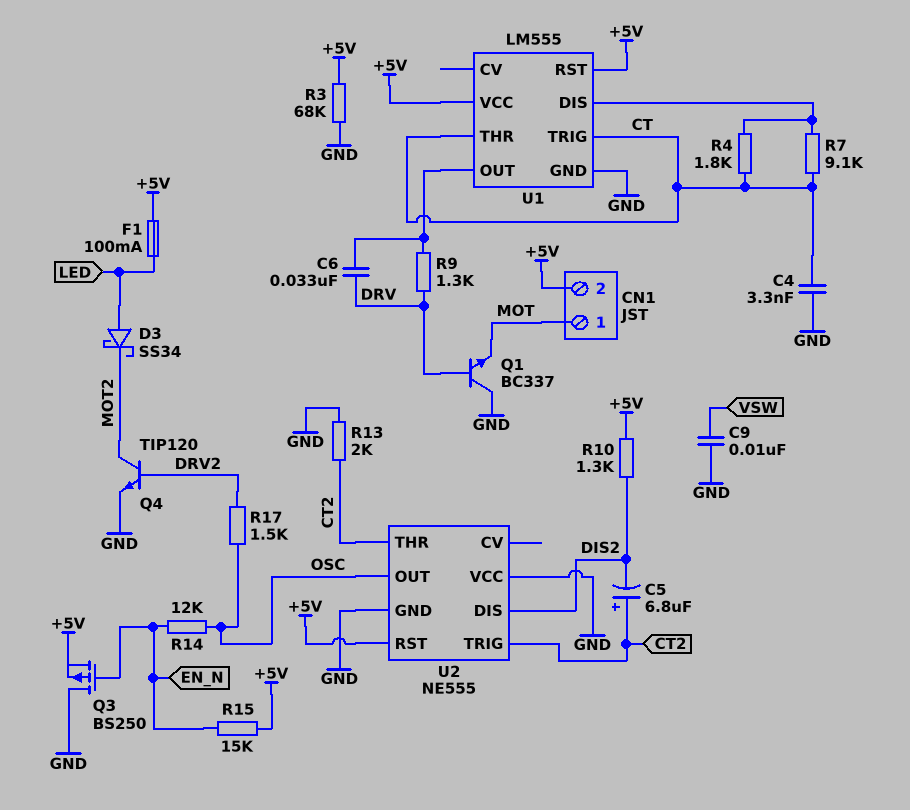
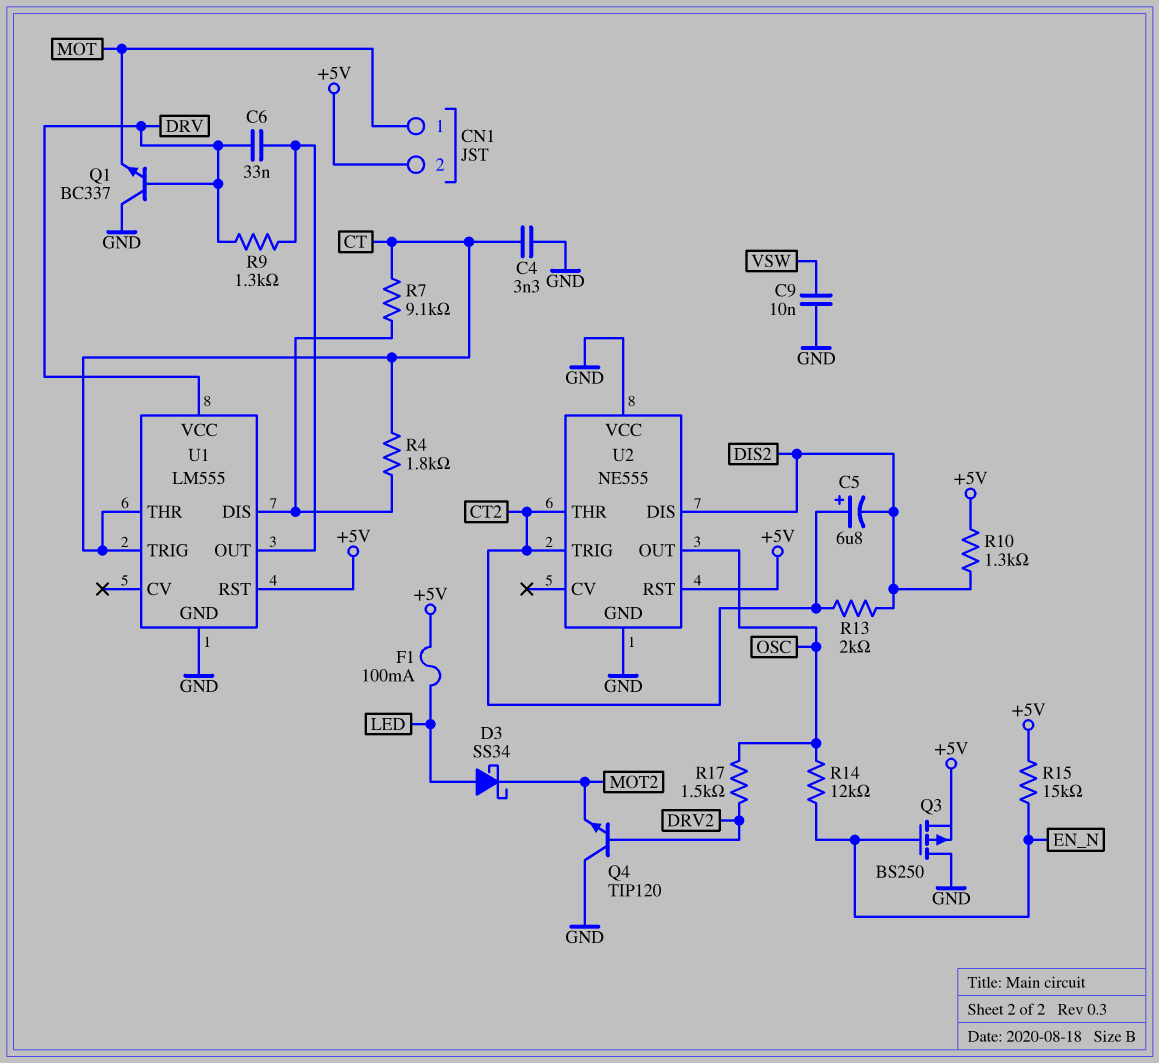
Q4: NPN TIP120 (B DRV2, C MOT2, E GND) -> NPN TIP120 (B DRV2, C GND, E MOT2)
R3: 68k (+5V, GND) -> none
R13: 2k (CT2, GND) -> 2k (CT2, DIS2)
U1 pin VCC: +5V -> DRV

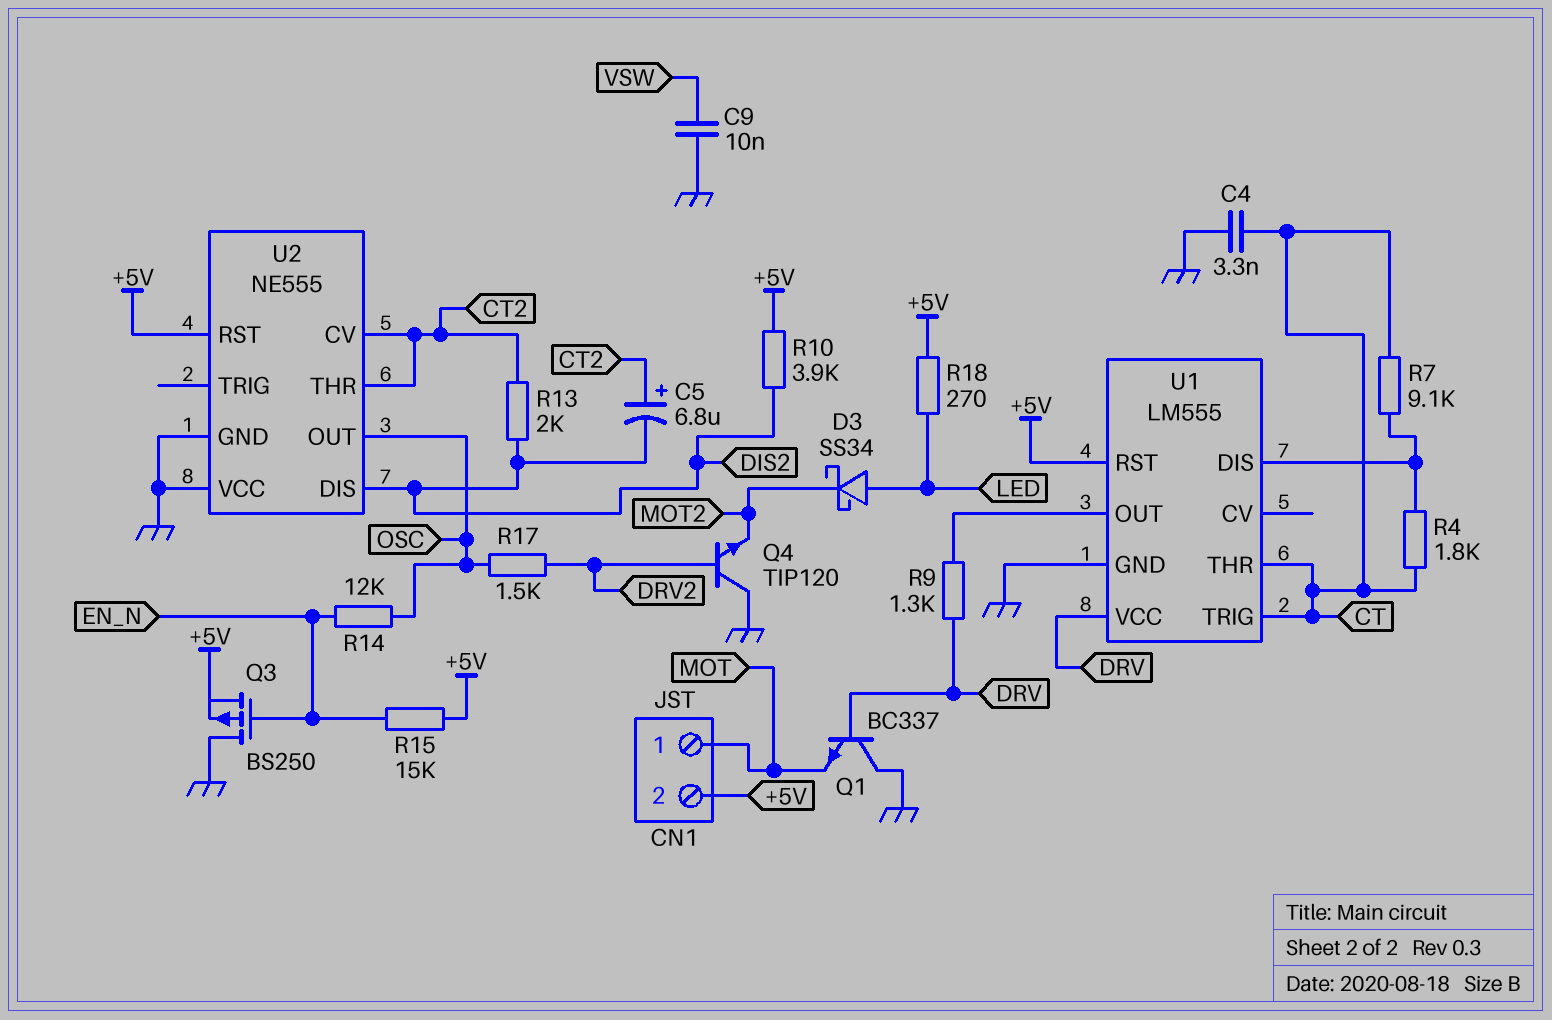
C6: 33nF (DRV, U1/OUT) -> none
F1: 100mA (+5V, LED) -> none
R10: 1.3k (+5V, DIS2) -> 3.9k (+5V, DIS2)
R18: none -> 270 (+5V, LED)
U2 pin CV: none -> CT2
U2 pin TRIG: CT2 -> none

